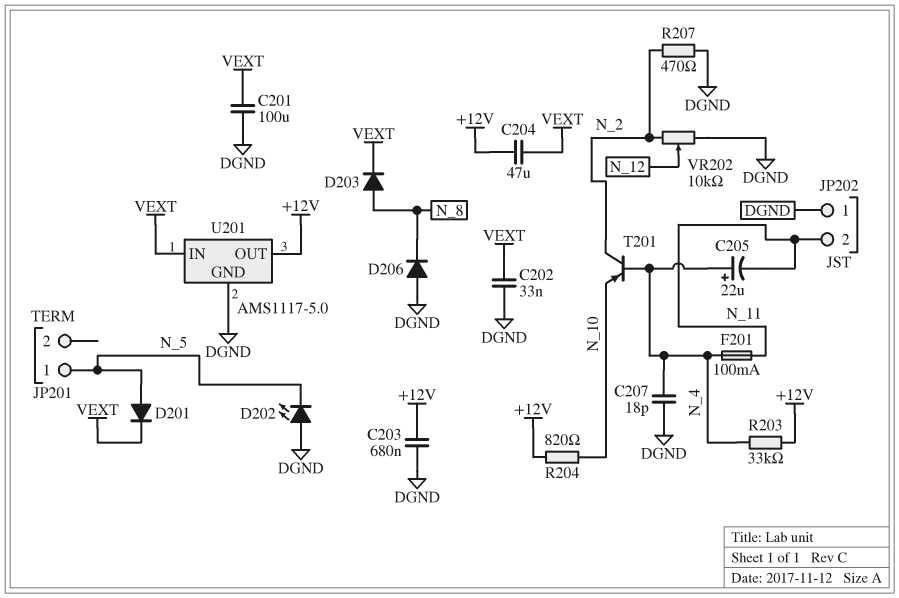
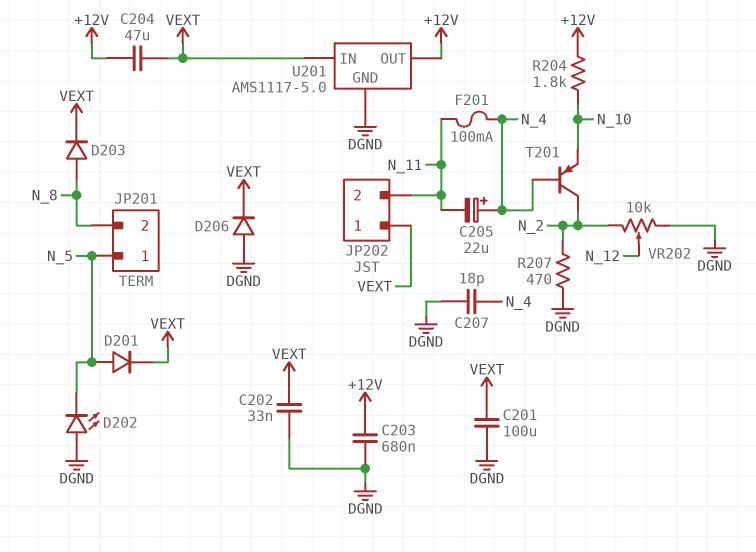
D206: diode (A DGND, K N_8) -> diode (A DGND, K VEXT)
JP201 pin 2: none -> N_8
JP202 pin 1: DGND -> VEXT
R203: 33k (+12V, N_4) -> none
R204: 820 (+12V, N_10) -> 1.8k (+12V, N_10)

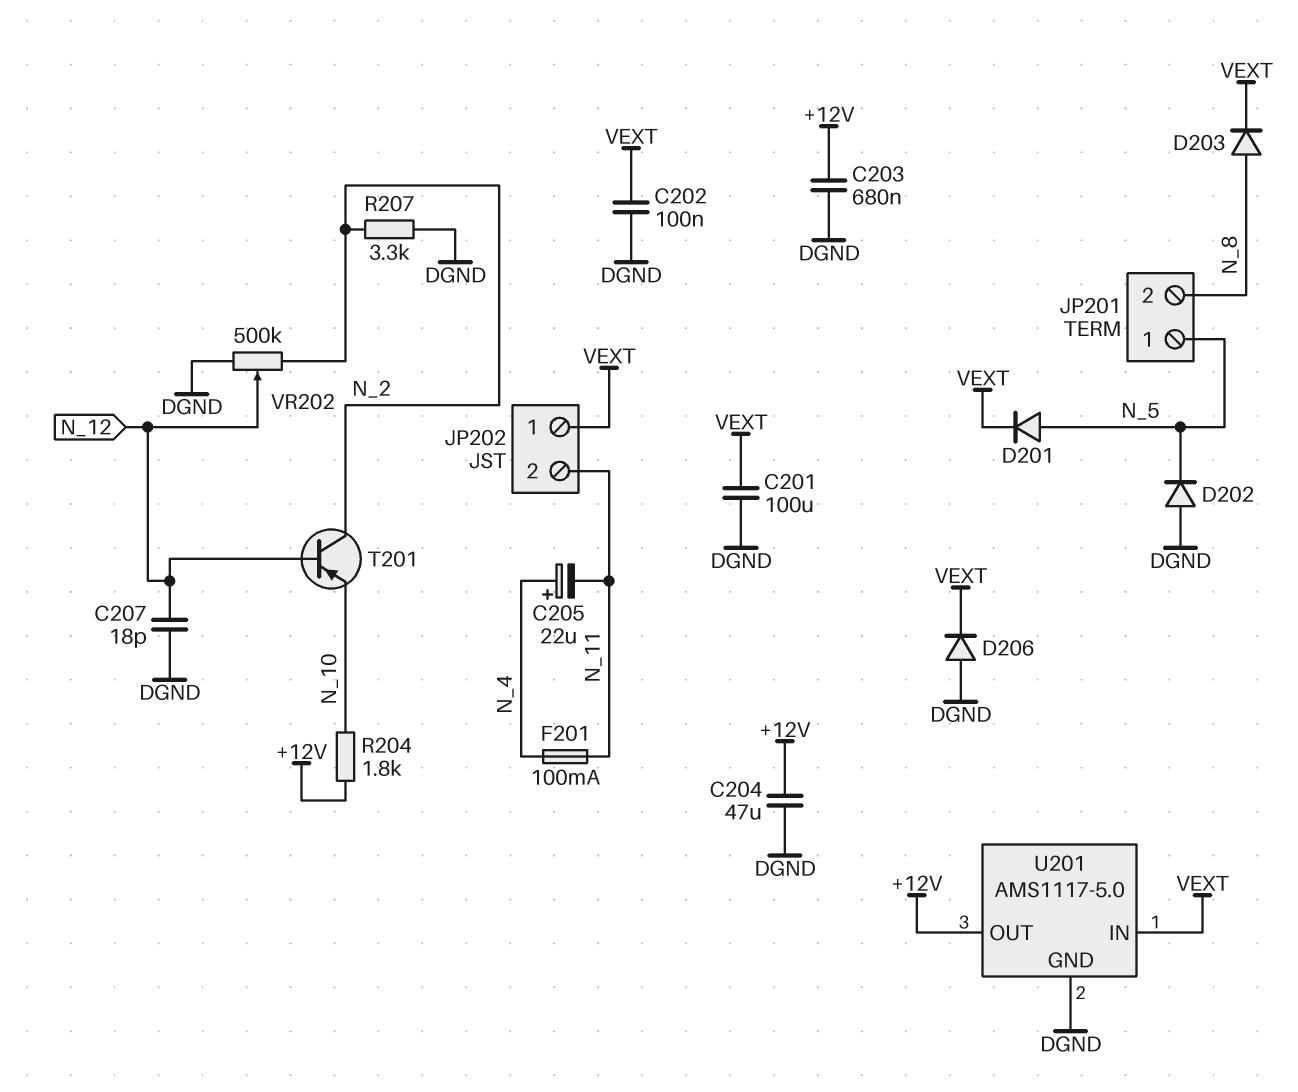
C202: 33nF (DGND, VEXT) -> 100nF (DGND, VEXT)
C204: 47uF (+12V, VEXT) -> 47uF (+12V, DGND)
C207: 18pF (DGND, N_4) -> 18pF (DGND, N_12)
D202: LED (A DGND, K N_5) -> diode (A DGND, K N_5)
R207: 470 (DGND, N_2) -> 3.3k (DGND, N_2)
T201: PNP (B N_4, C N_2, E N_10) -> PNP (B N_12, C N_2, E N_10)
VR202: 10k (DGND, N_2, wiper N_12) -> 500k (DGND, N_2, wiper N_12)

